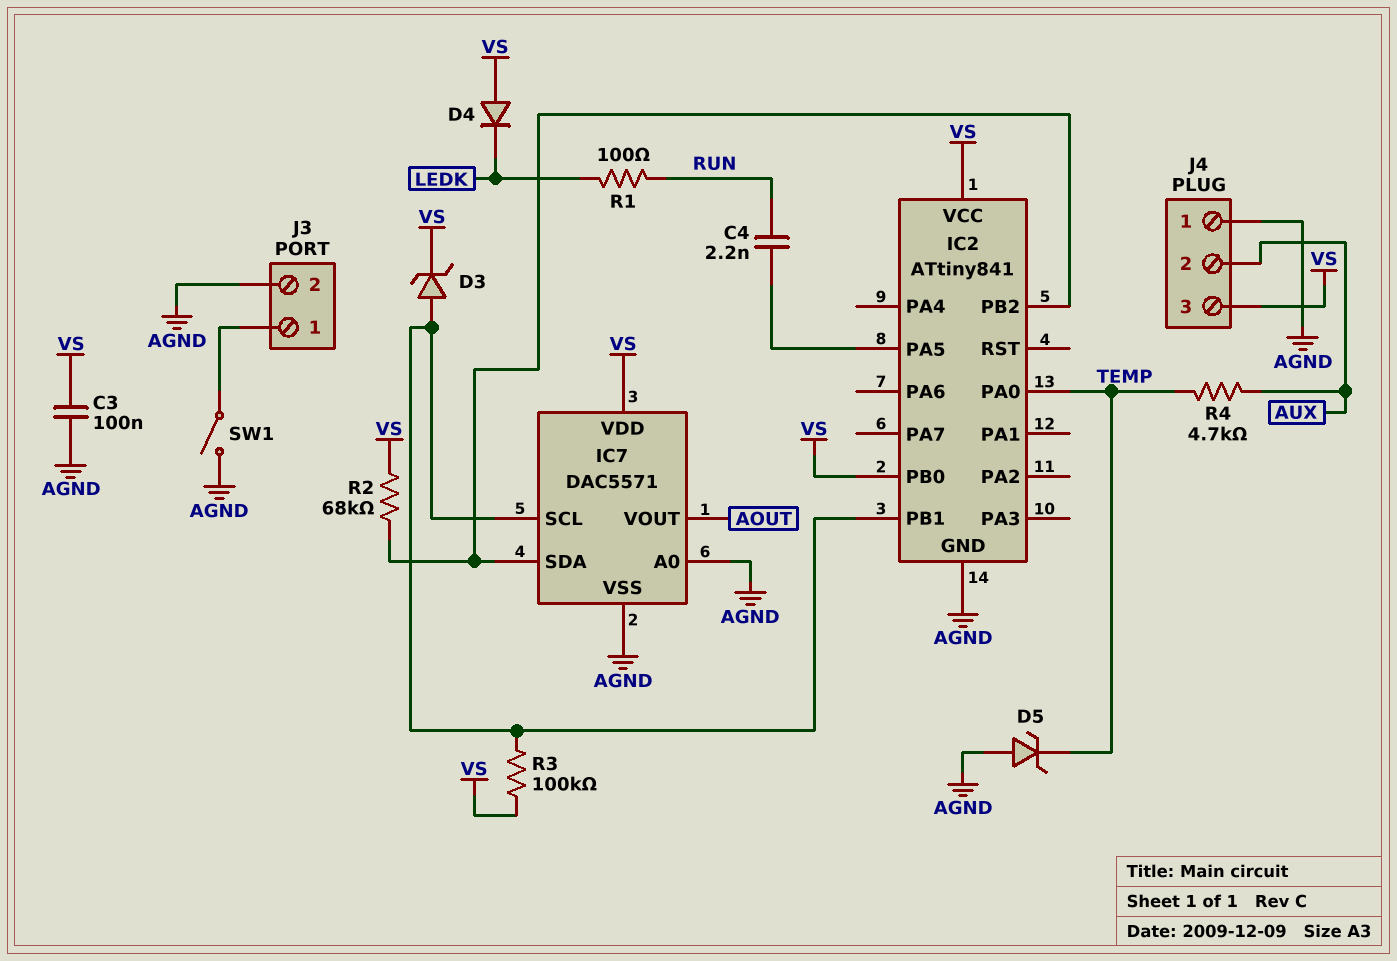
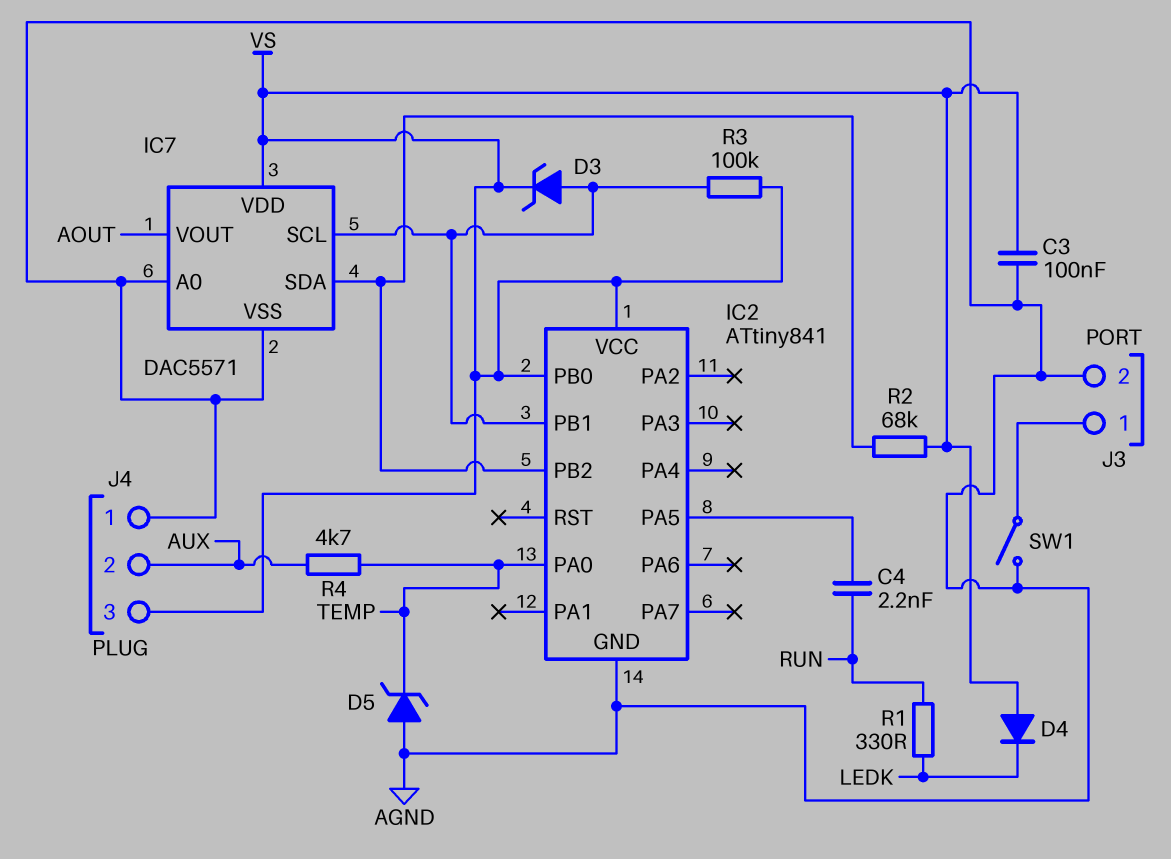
R1: 100 (LEDK, RUN) -> 330 (LEDK, RUN)

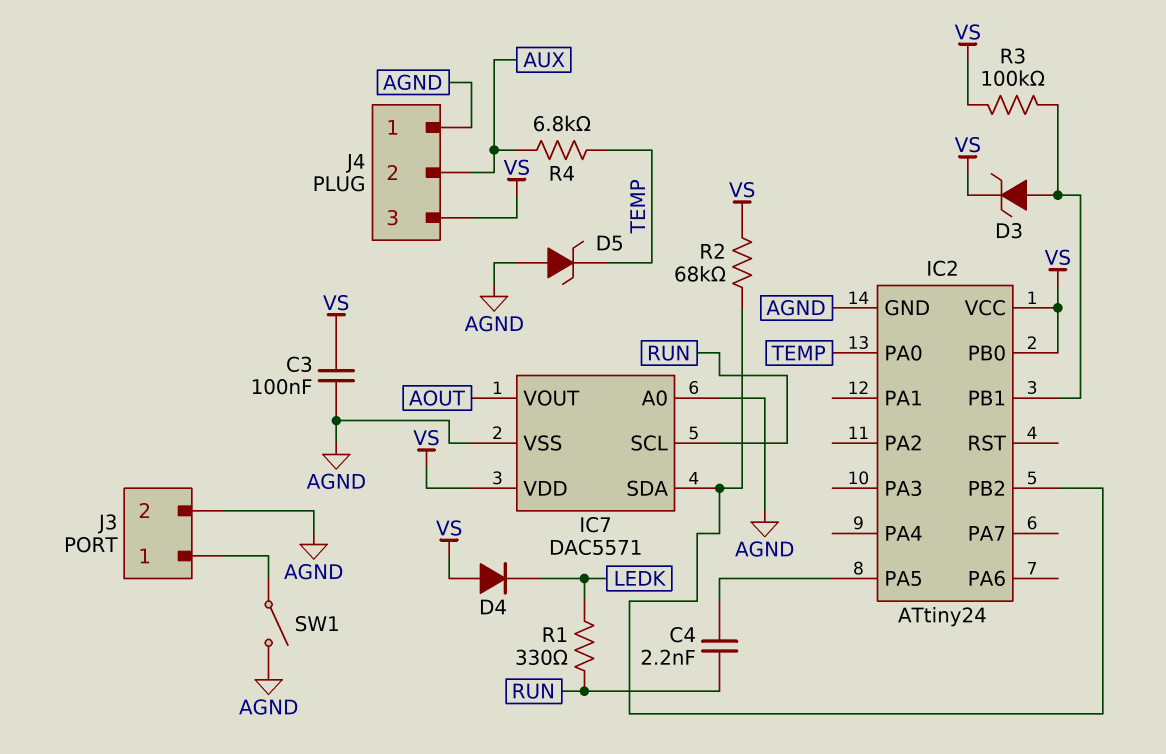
IC2: ATtiny841 -> ATtiny24
IC7 pin SCL: IC2/PB1 -> RUN
R4: 4.7k (AUX, TEMP) -> 6.8k (AUX, TEMP)

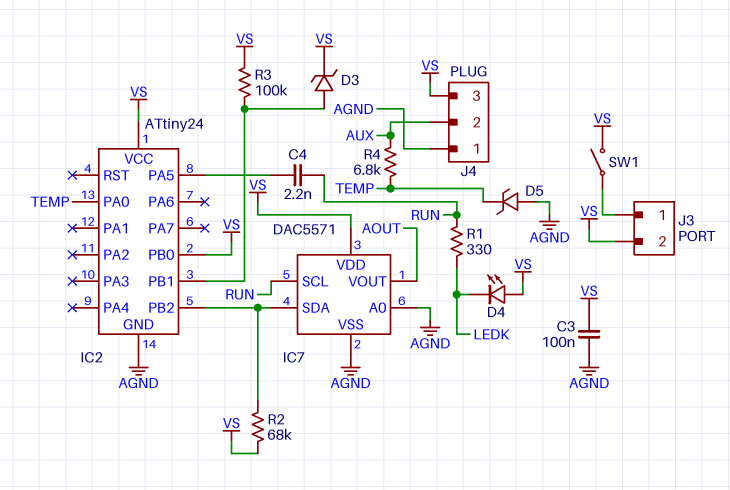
D4: diode (A VS, K LEDK) -> LED (A VS, K LEDK)
J3 pin 2: AGND -> VS
SW1: switch (AGND, J3/1) -> switch (J3/1, VS)

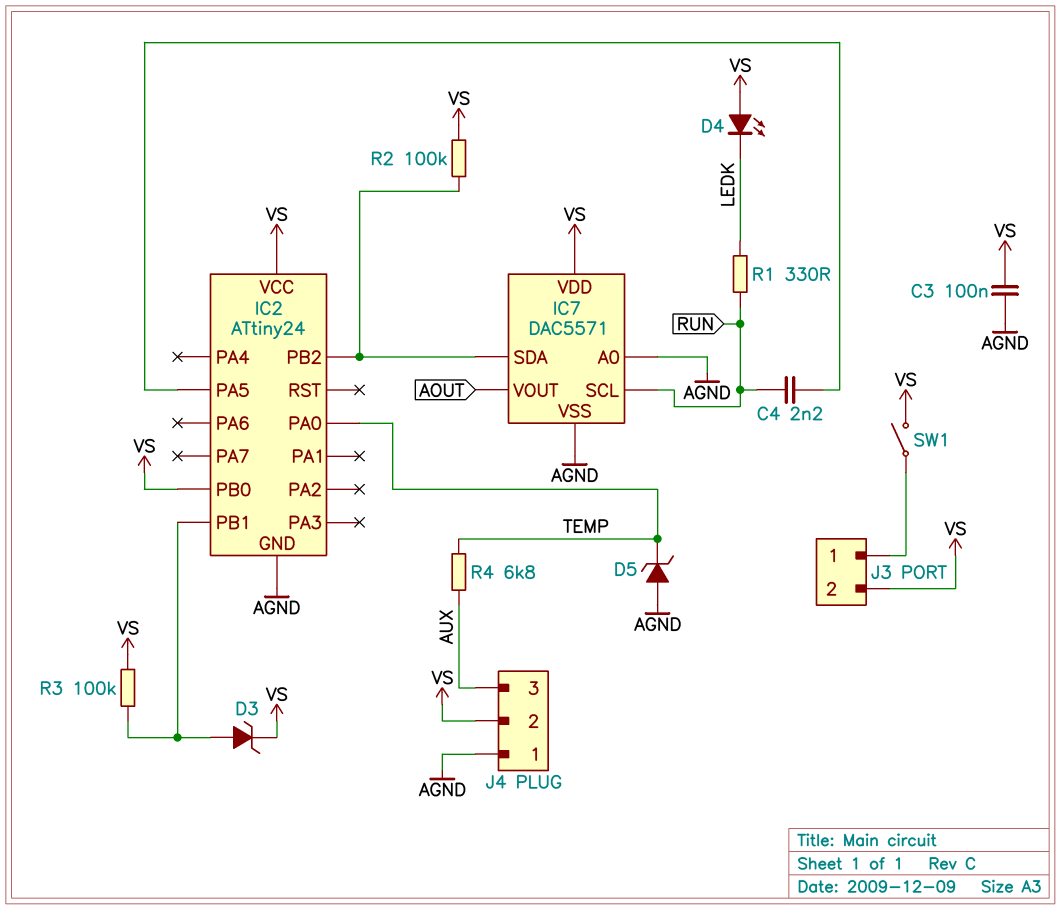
J4 pin 2: AUX -> VS
J4 pin 3: VS -> AUX
R2: 68k (IC2/PB2, VS) -> 100k (IC2/PB2, VS)

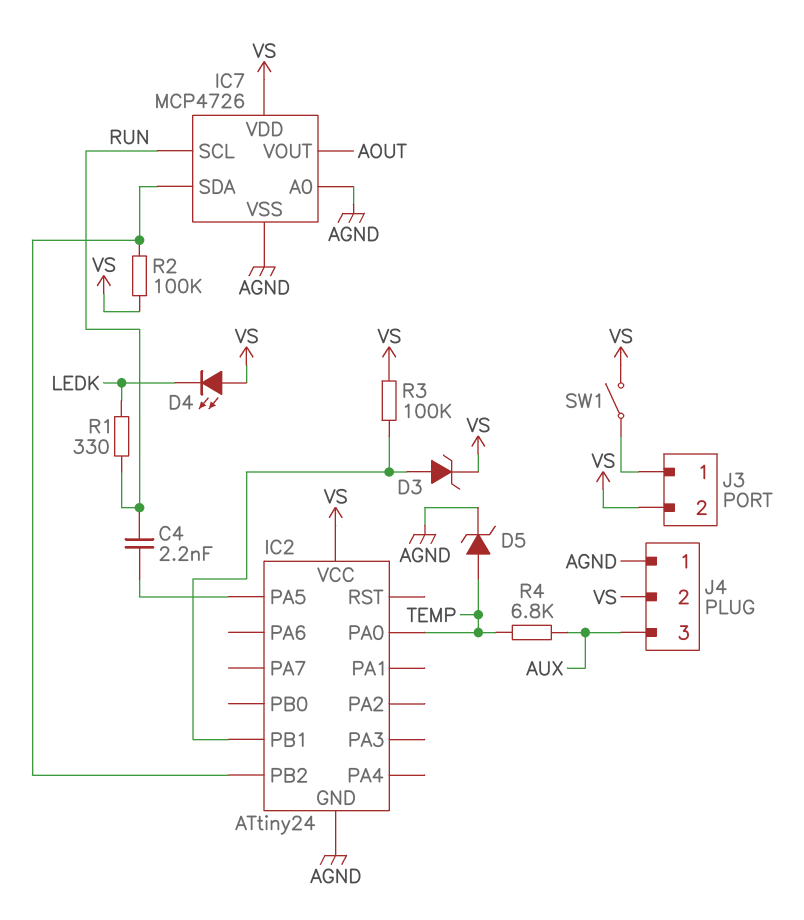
C3: 100nF (AGND, VS) -> none
D5: zener (A AGND, K TEMP) -> zener (A TEMP, K AGND)
IC2 pin PB0: VS -> none
IC7: DAC5571 -> MCP4726

